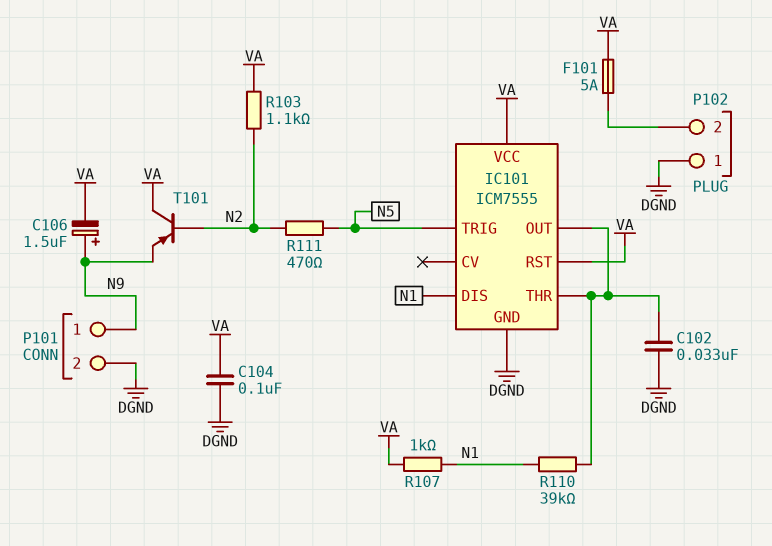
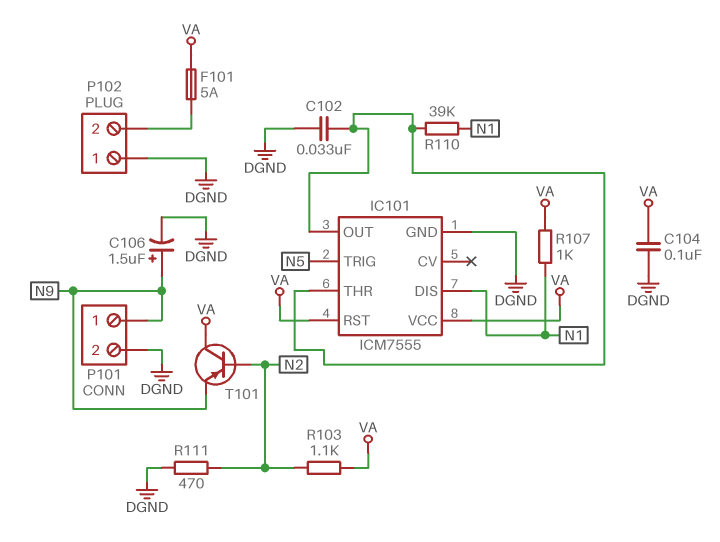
C106: 1.5uF (plus N9, minus VA) -> 1.5uF (plus N9, minus DGND)
R111: 470 (N2, N5) -> 470 (DGND, N2)

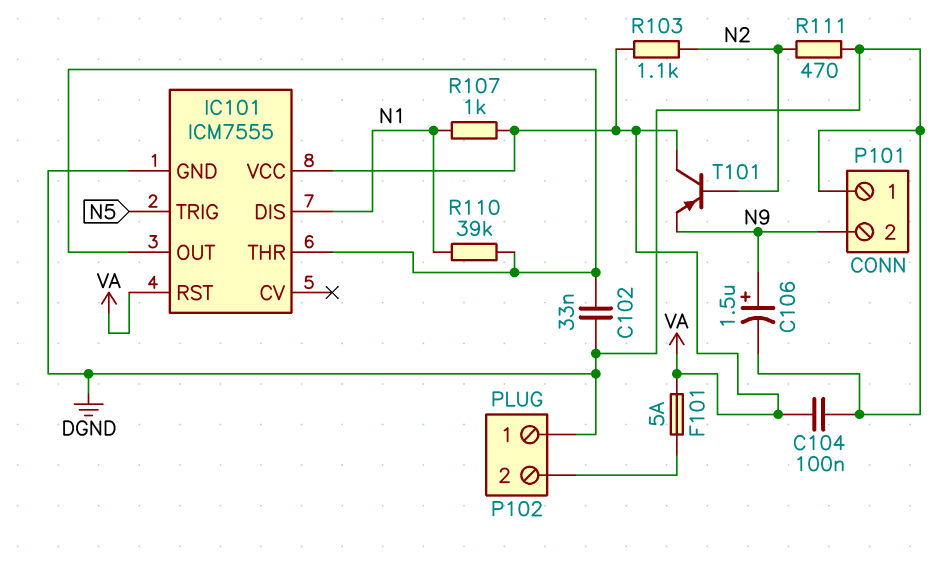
P101 pin 1: N9 -> DGND
P101 pin 2: DGND -> N9

